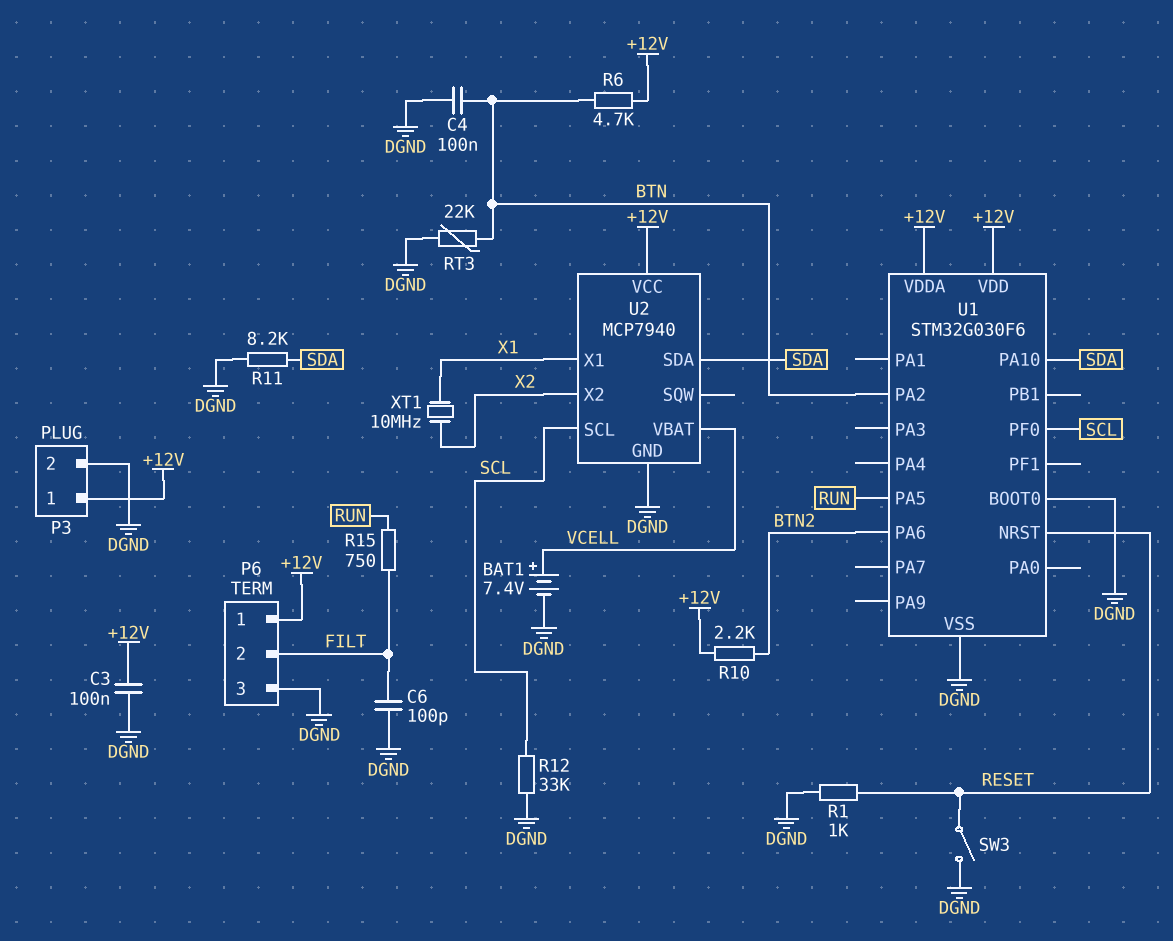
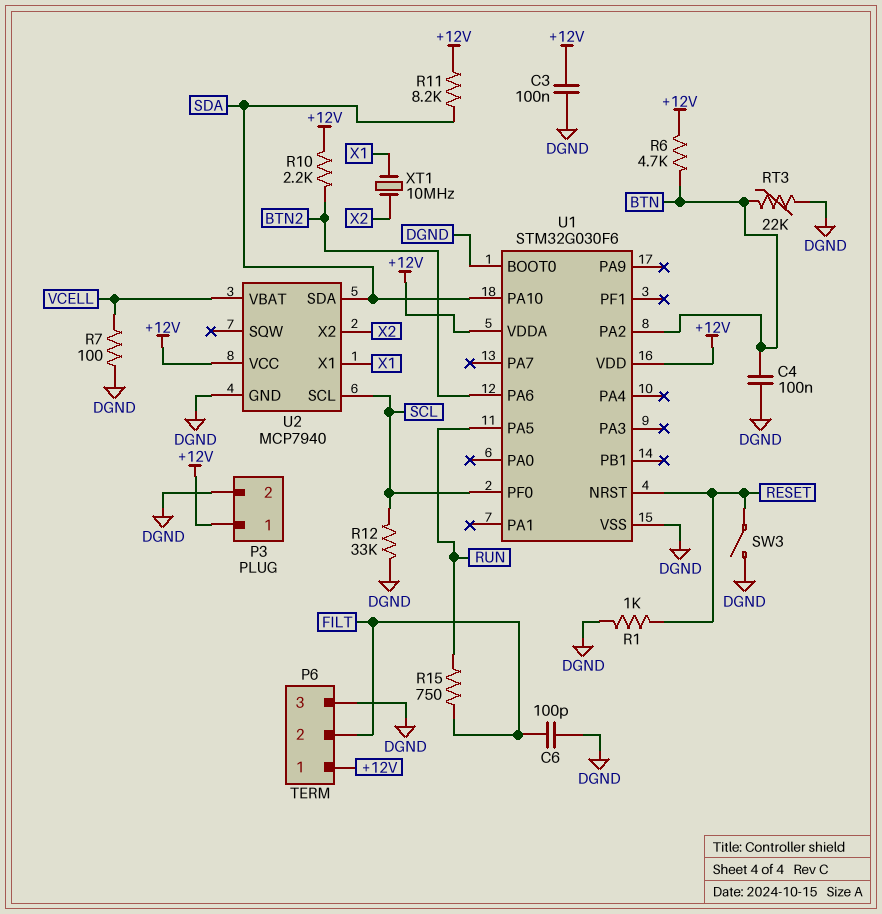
BAT1: 7.4V (plus VCELL, minus DGND) -> none
R7: none -> 100 (DGND, VCELL)
R11: 8.2k (DGND, SDA) -> 8.2k (+12V, SDA)

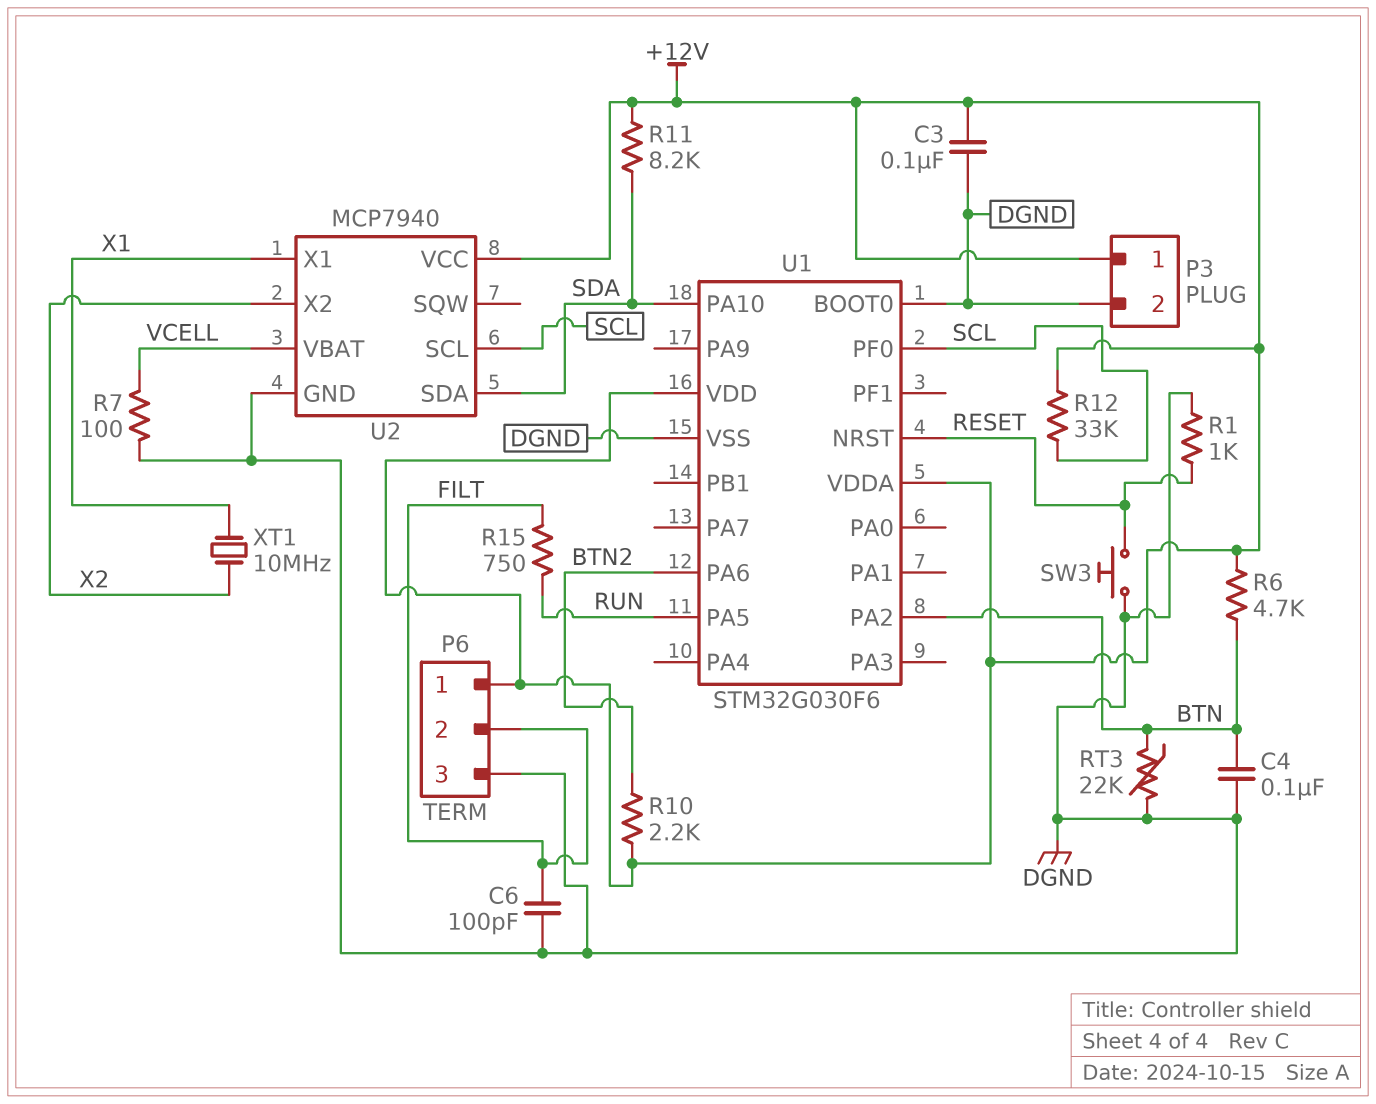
R12: 33k (DGND, SCL) -> 33k (+12V, SCL)
SW3: switch (DGND, RESET) -> button (DGND, RESET)

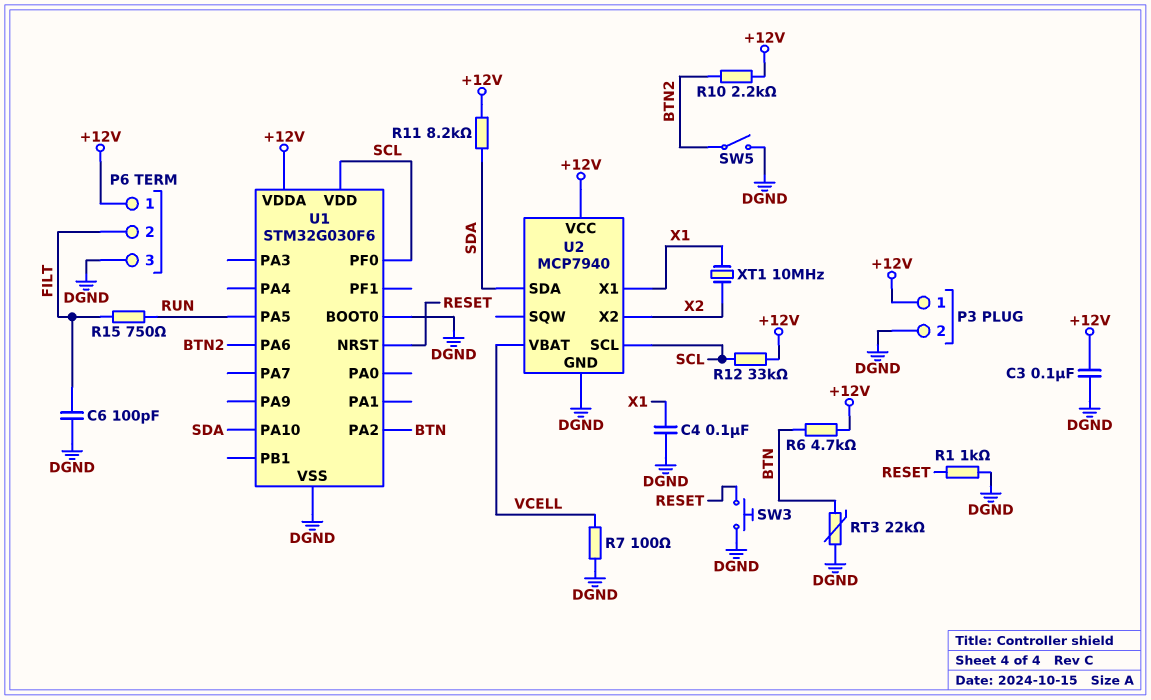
C4: 100nF (BTN, DGND) -> 100nF (DGND, X1)
SW5: none -> switch (BTN2, DGND)
U1 pin VDD: +12V -> SCL

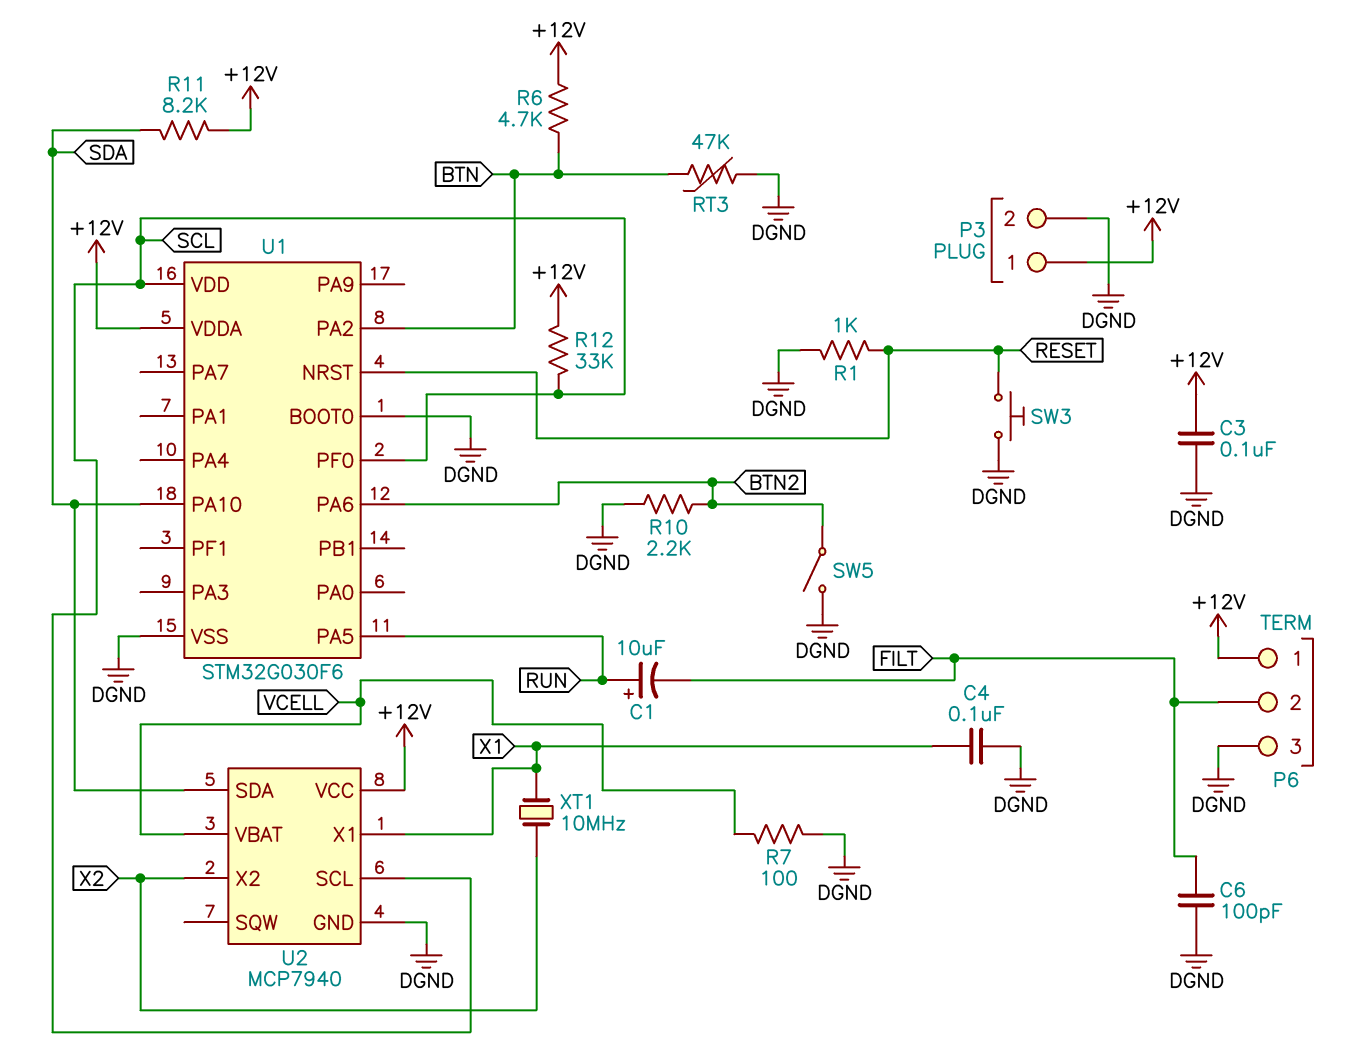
C1: none -> 10uF (plus RUN, minus FILT)
R10: 2.2k (+12V, BTN2) -> 2.2k (BTN2, DGND)
R15: 750 (FILT, RUN) -> none
RT3: 22k (BTN, DGND) -> 47k (BTN, DGND)

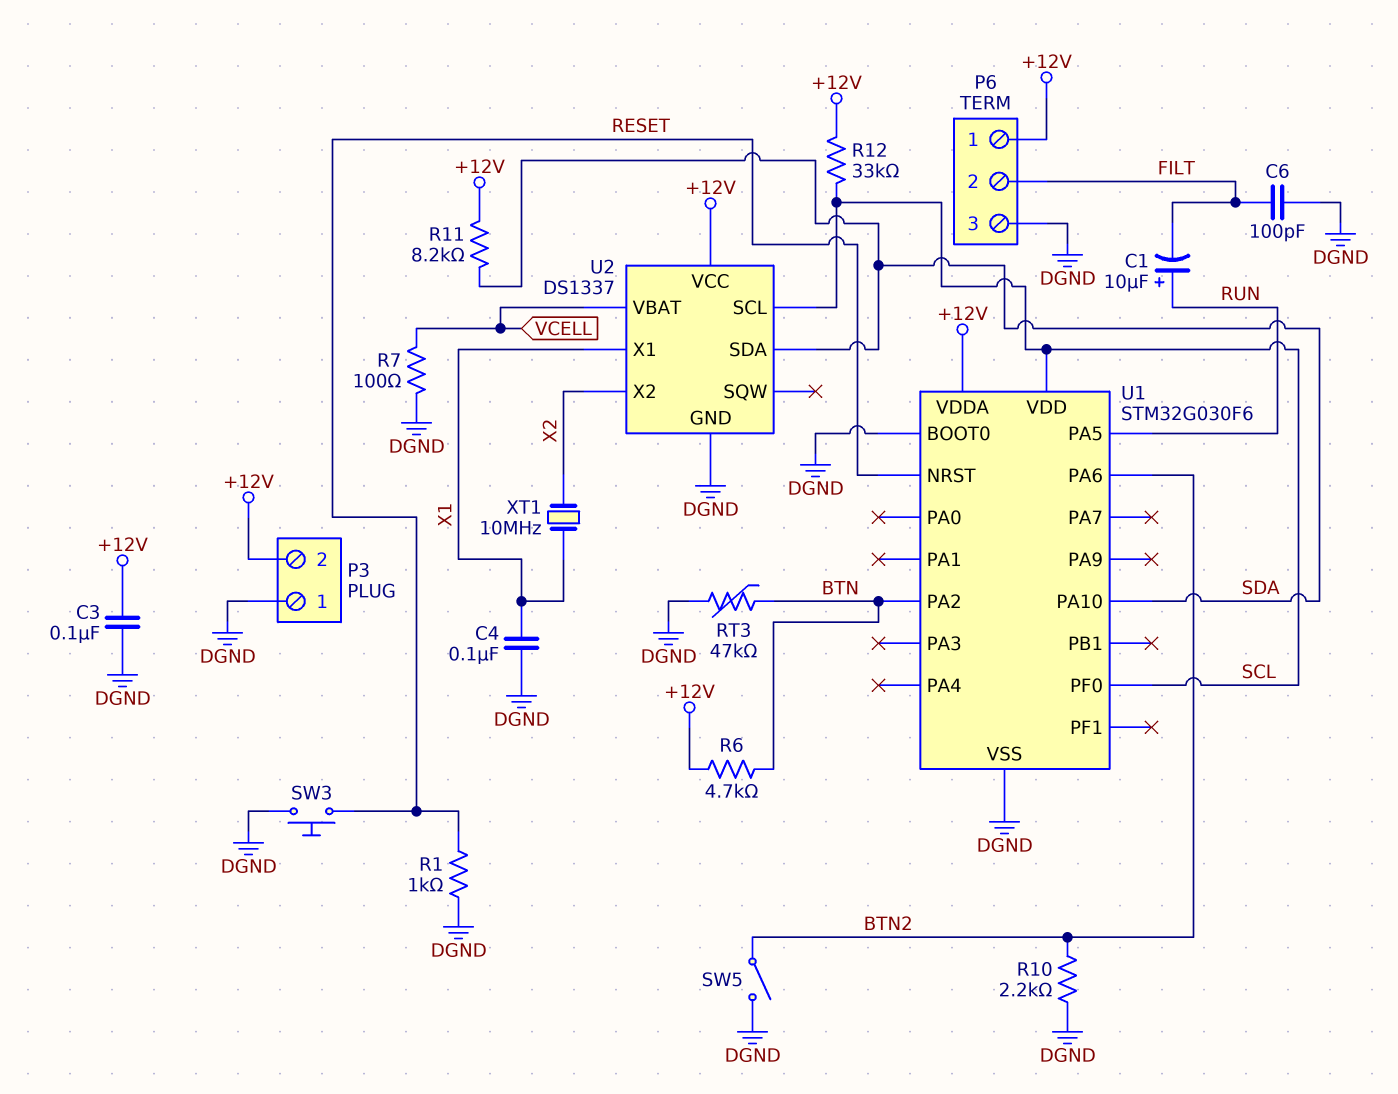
P3 pin 1: +12V -> DGND
P3 pin 2: DGND -> +12V
U2: MCP7940 -> DS1337

